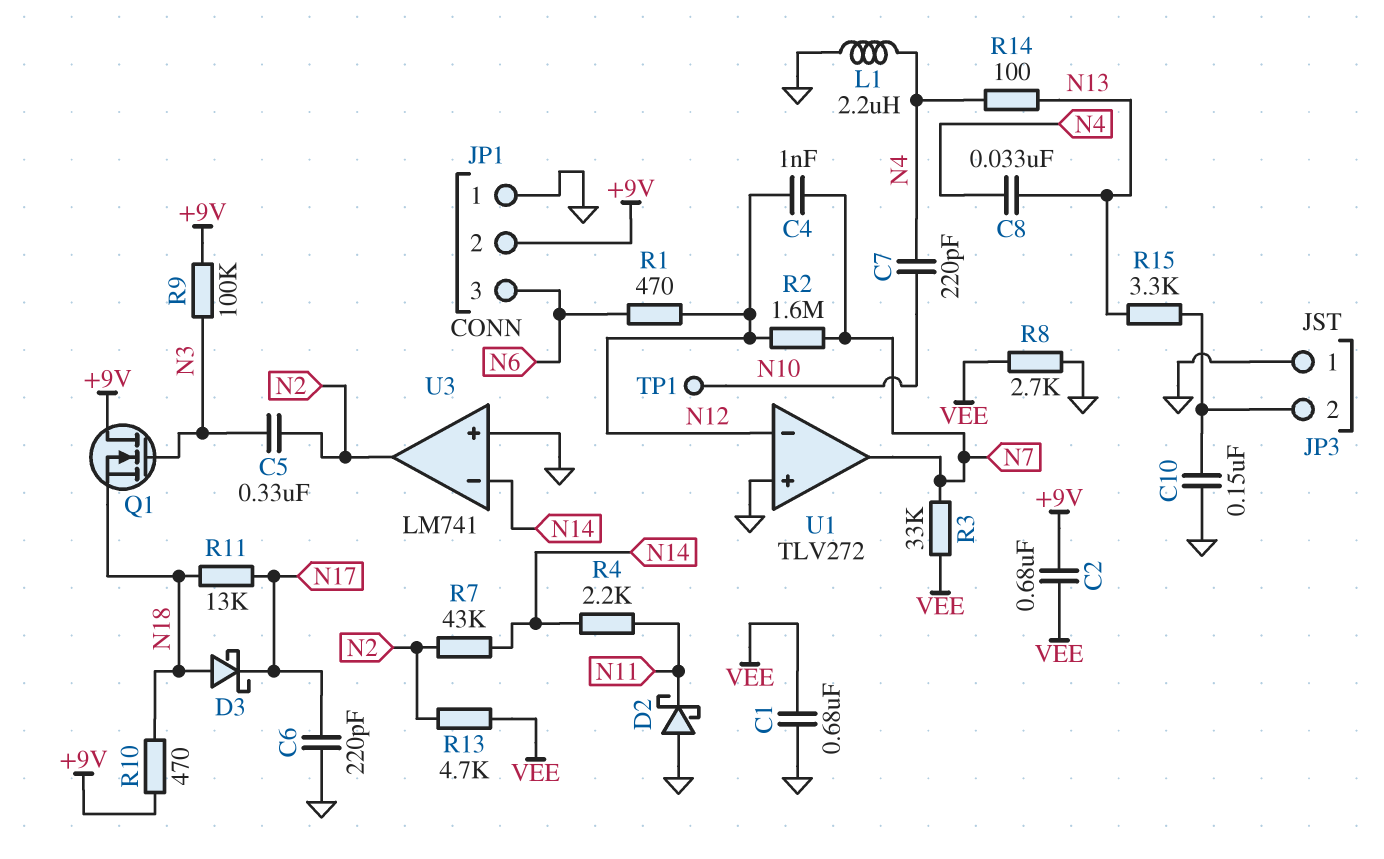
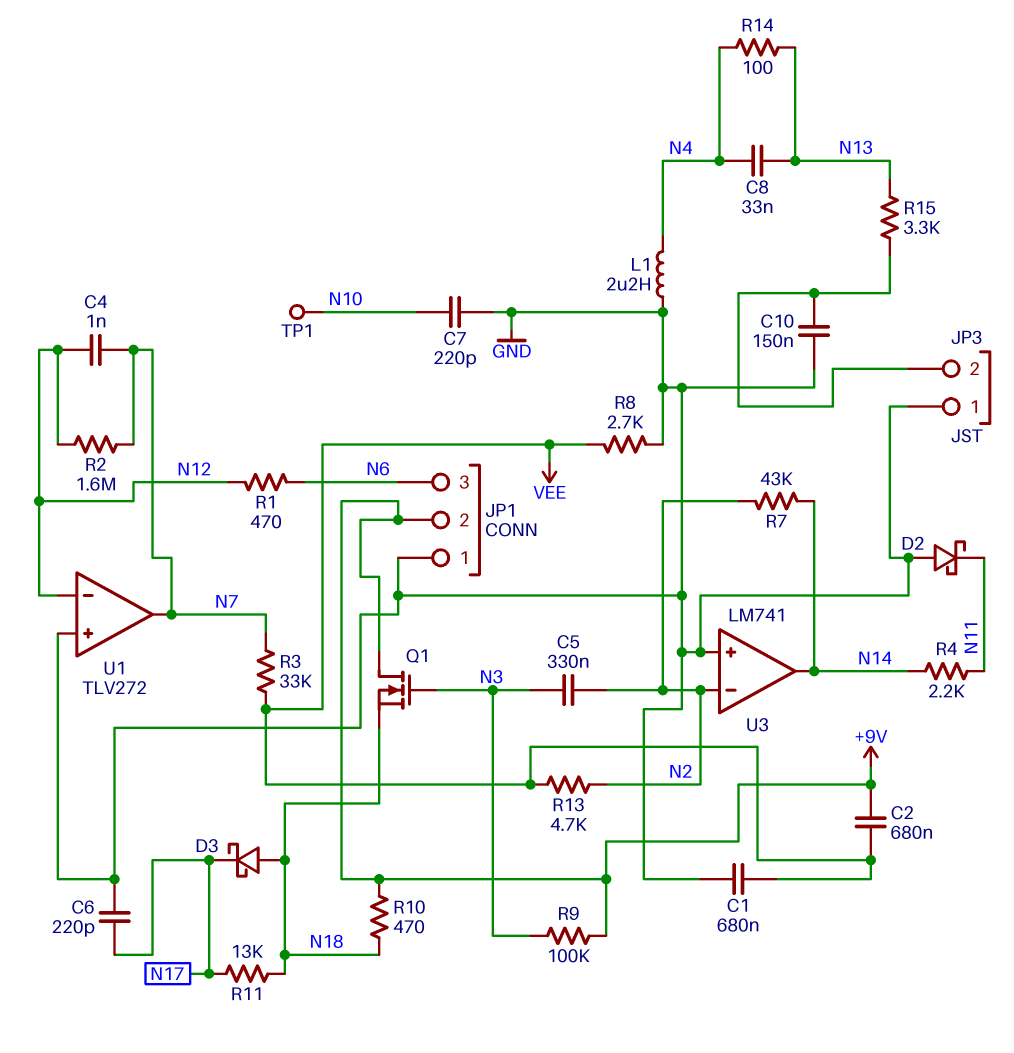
C7: 220pF (N4, N10) -> 220pF (GND, N10)
U3 pin in-: N14 -> N2
U3 pin out: N2 -> N14

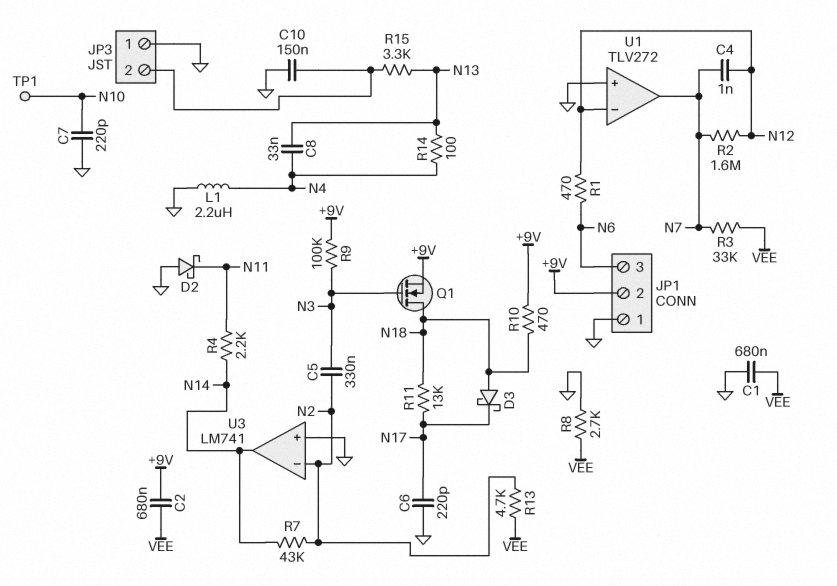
Q1: NMOS (G N3, D +9V, S N18) -> NMOS (G N3, D N18, S +9V)

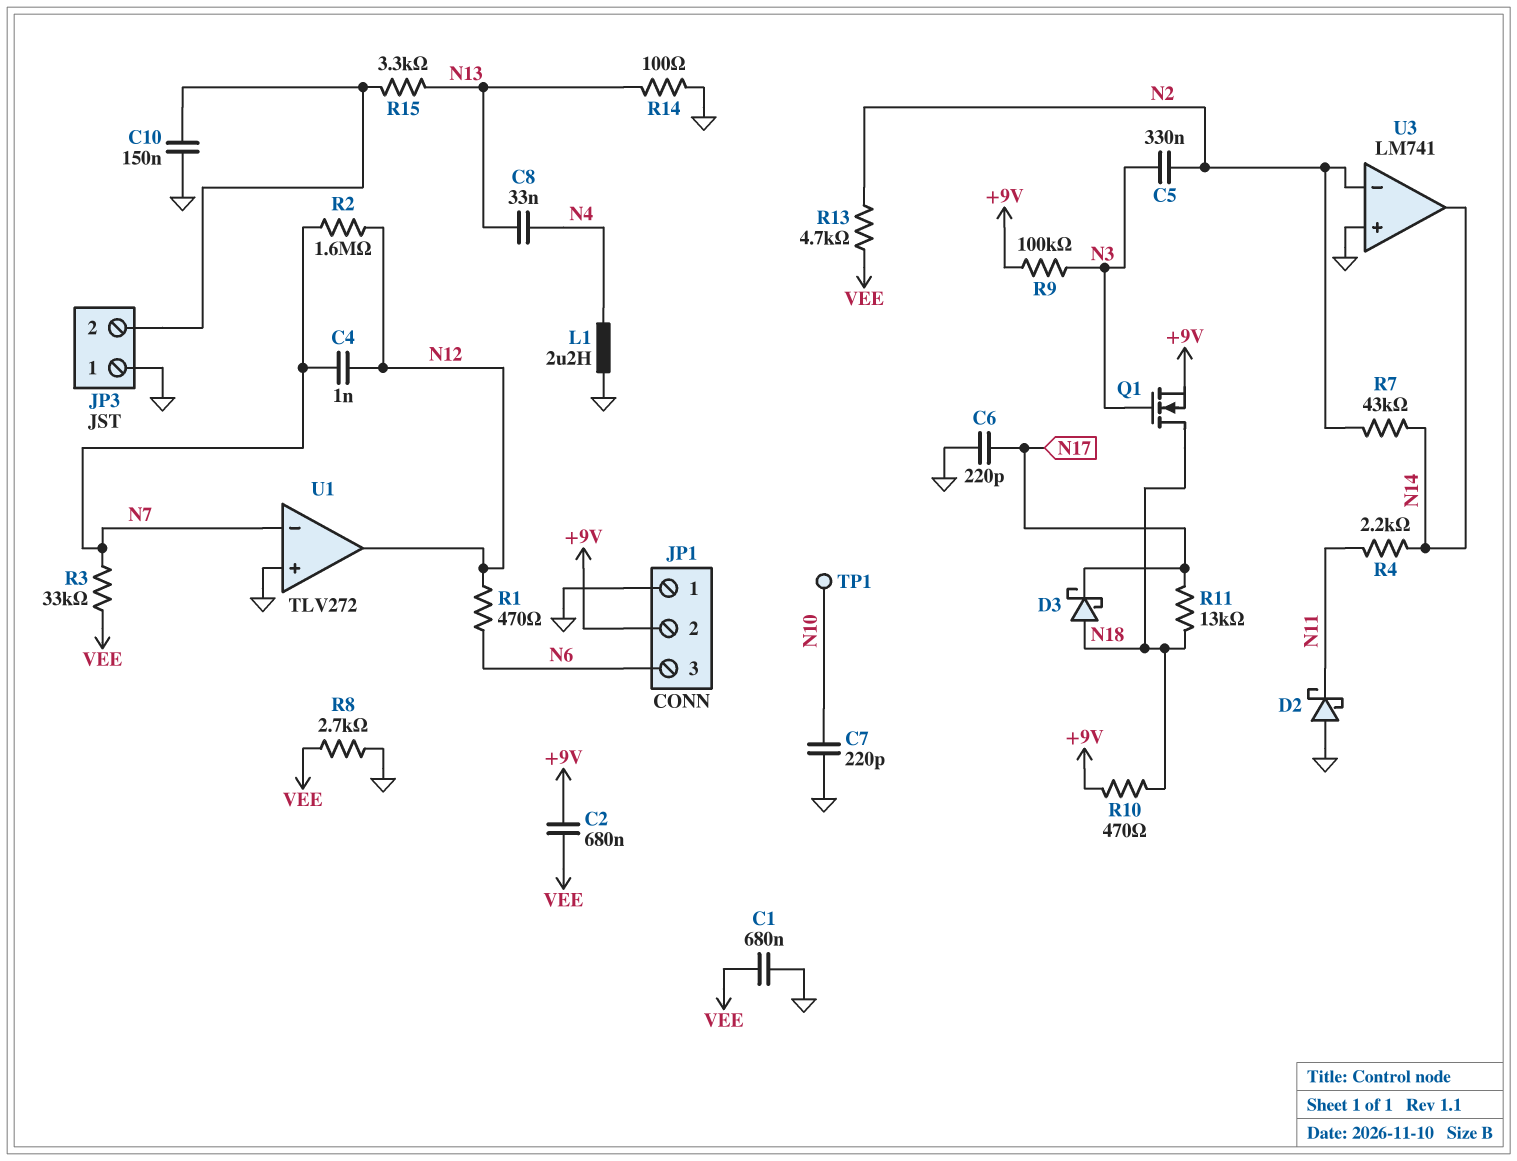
R14: 100 (N4, N13) -> 100 (GND, N13)
U1 pin in-: N12 -> N7
U1 pin out: N7 -> N12

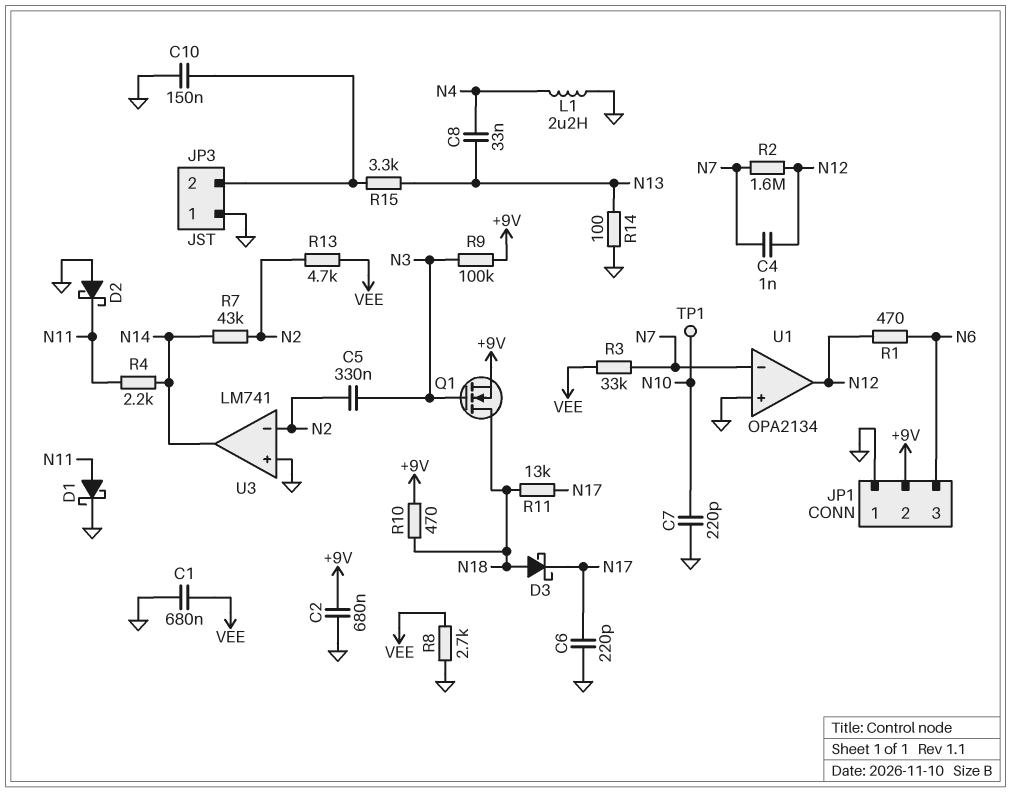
C2: 680nF (+9V, VEE) -> 680nF (+9V, GND)
D1: none -> schottky (A N11, K GND)
U1: TLV272 -> OPA2134

